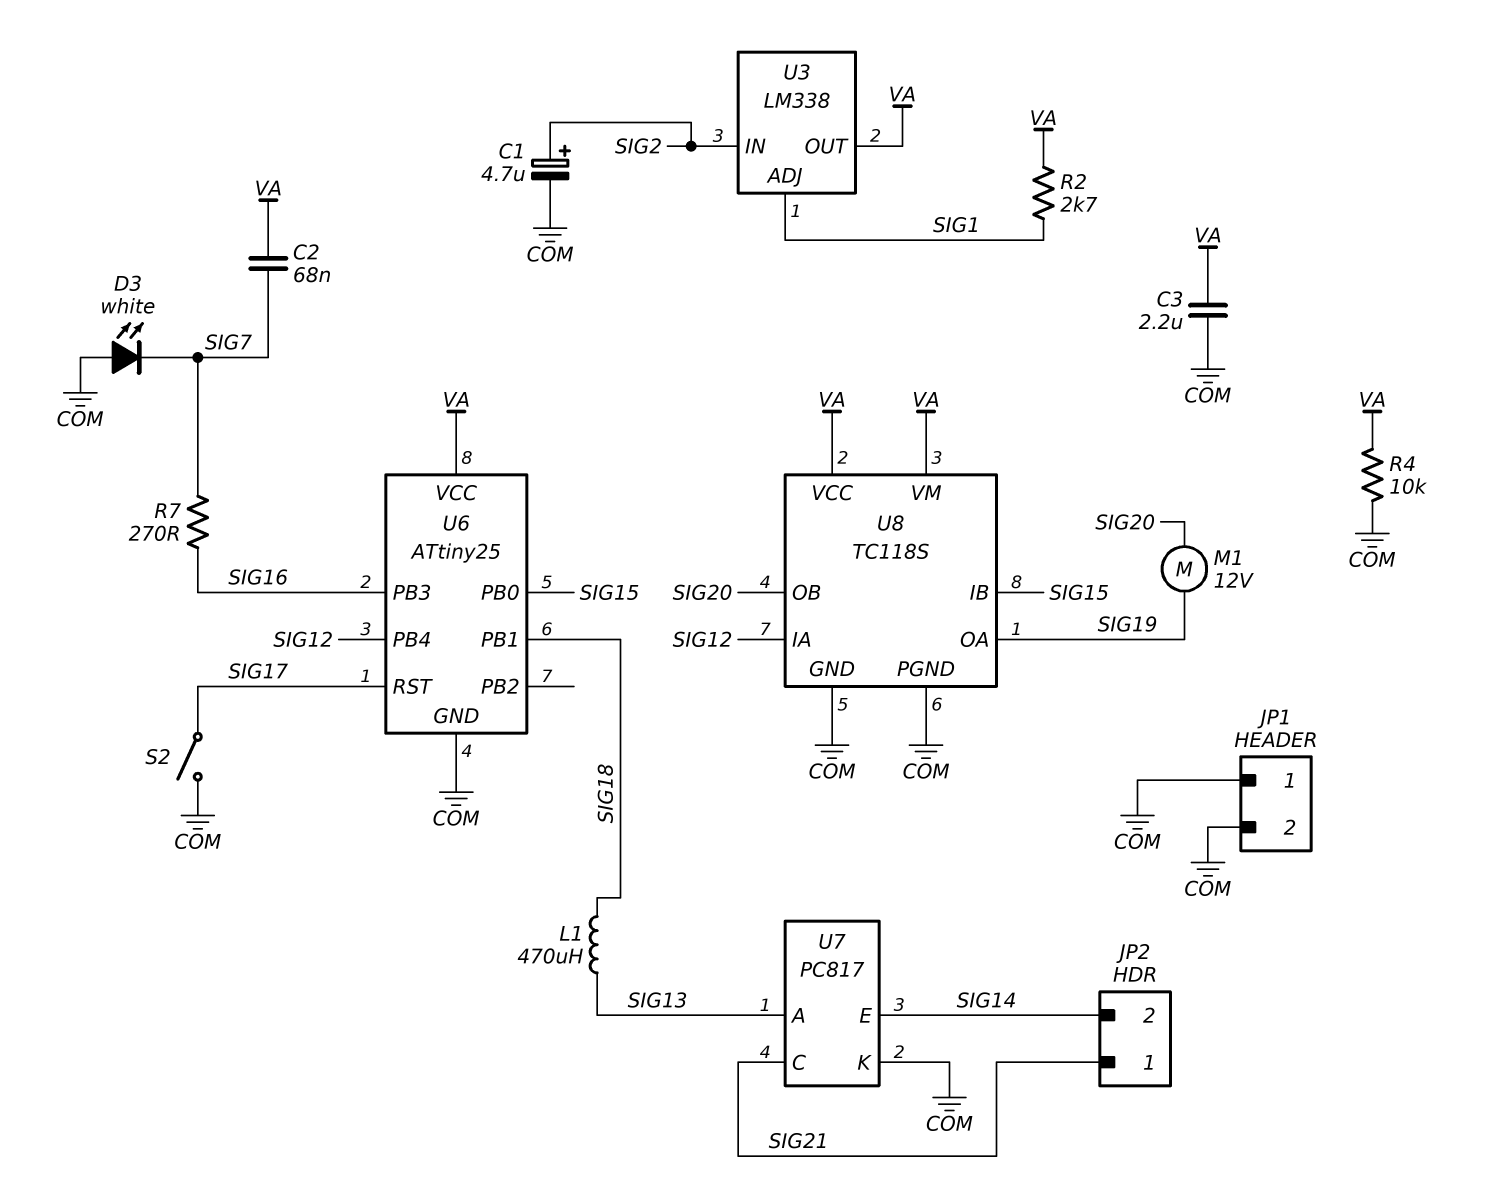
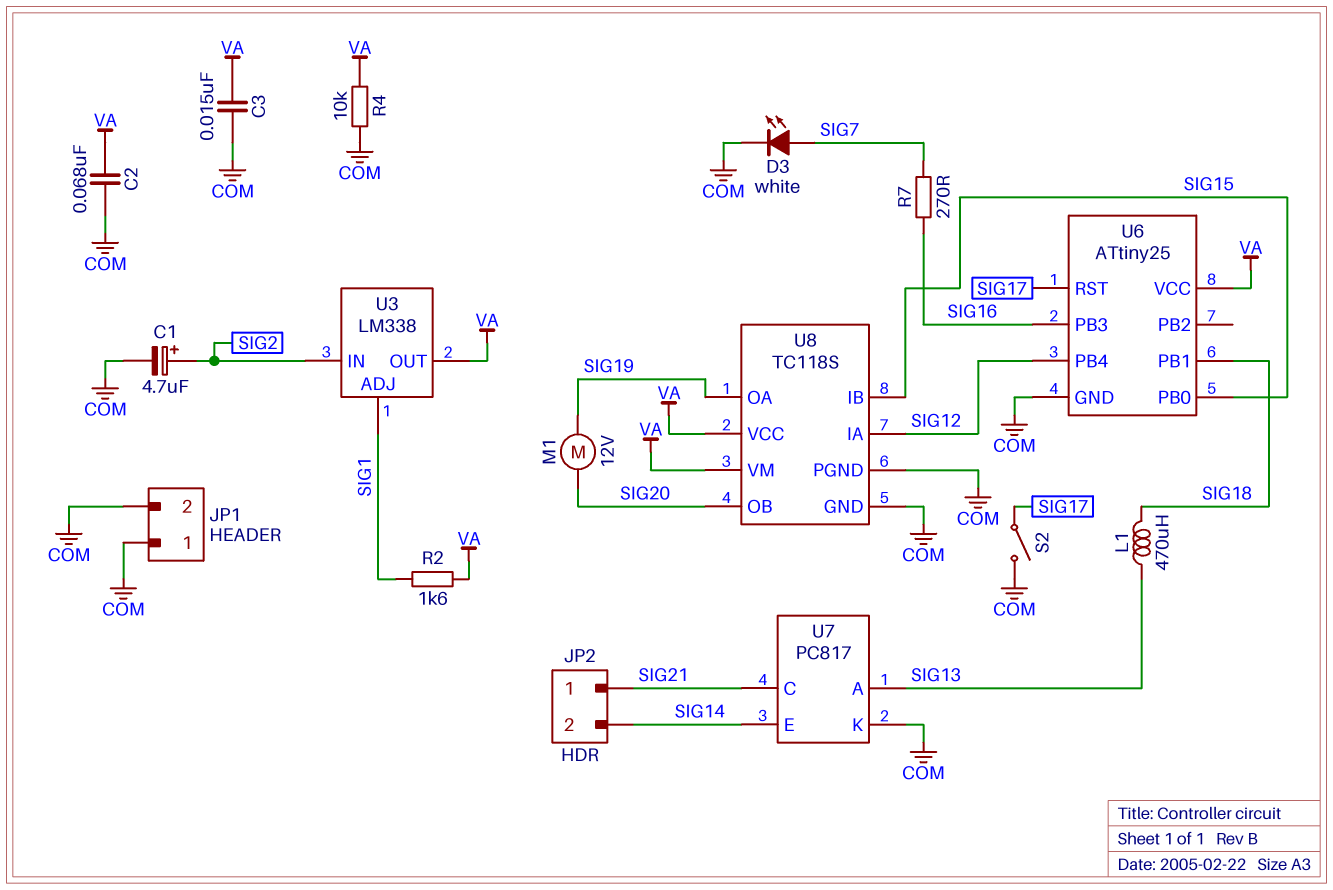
C2: 68nF (SIG7, VA) -> 68nF (COM, VA)
C3: 2.2uF (COM, VA) -> 15nF (COM, VA)
D3: LED white (A COM, K SIG7) -> LED white (A SIG7, K COM)
R2: 2.7k (SIG1, VA) -> 1.6k (SIG1, VA)

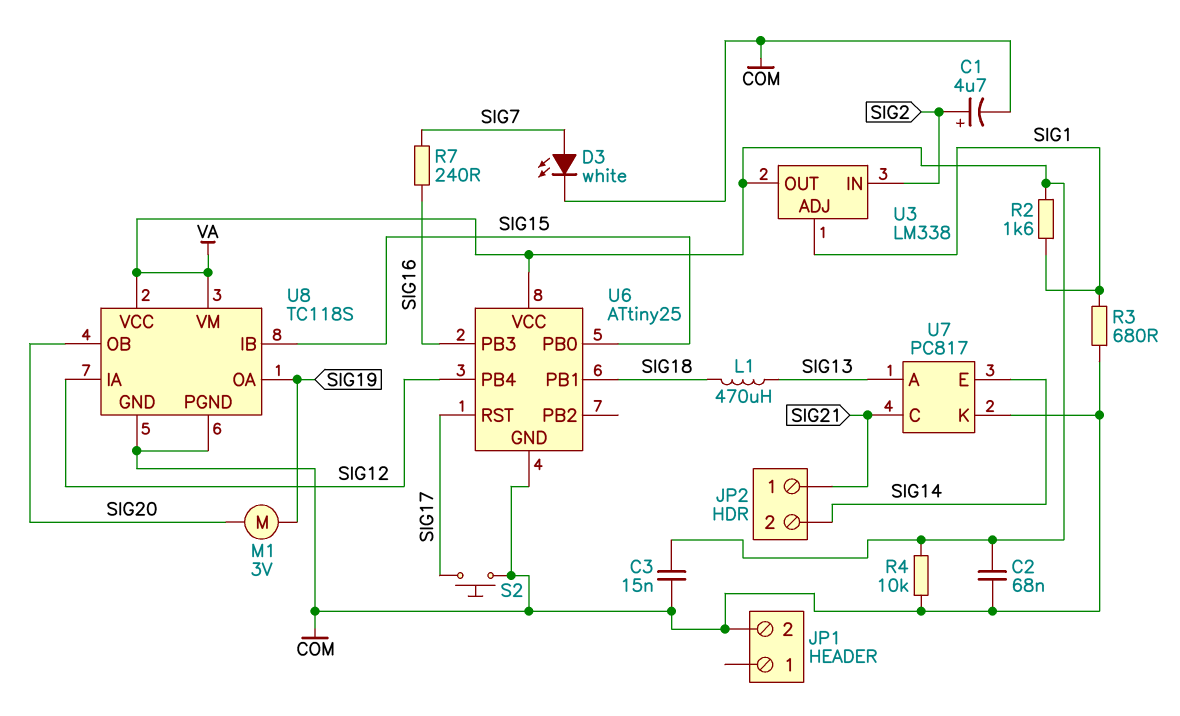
JP1 pin 1: COM -> none
M1: motor 12V (SIG19, SIG20) -> motor 3V (SIG19, SIG20)
R3: none -> 680 (COM, SIG1)
R7: 270 (SIG7, SIG16) -> 240 (SIG7, SIG16)
S2: switch (COM, SIG17) -> button (COM, SIG17)

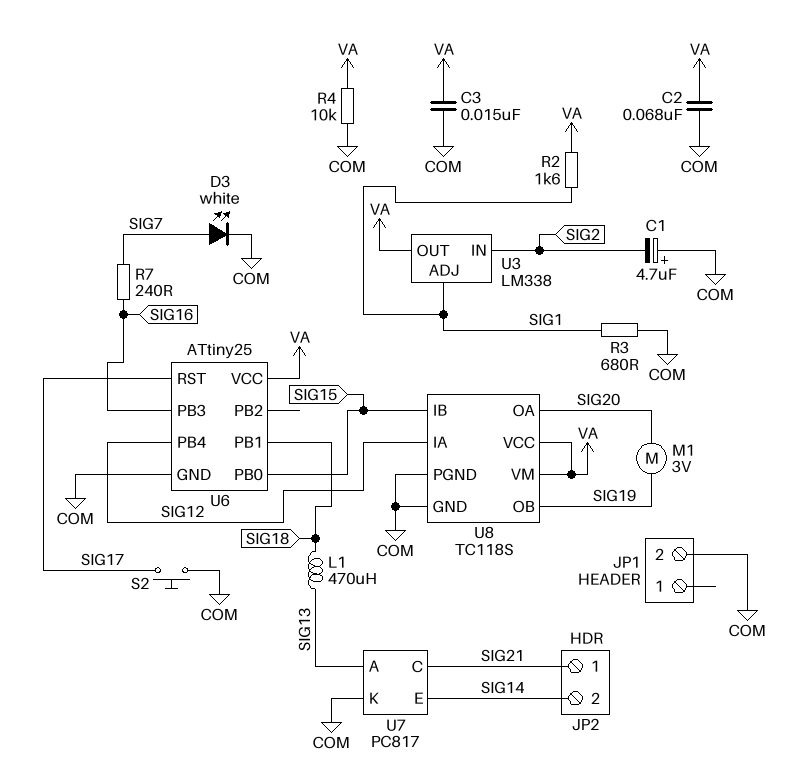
C1: 4.7uF (plus SIG2, minus COM) -> 4.7uF (plus COM, minus SIG2)
U8 pin OA: SIG19 -> SIG20
U8 pin OB: SIG20 -> SIG19

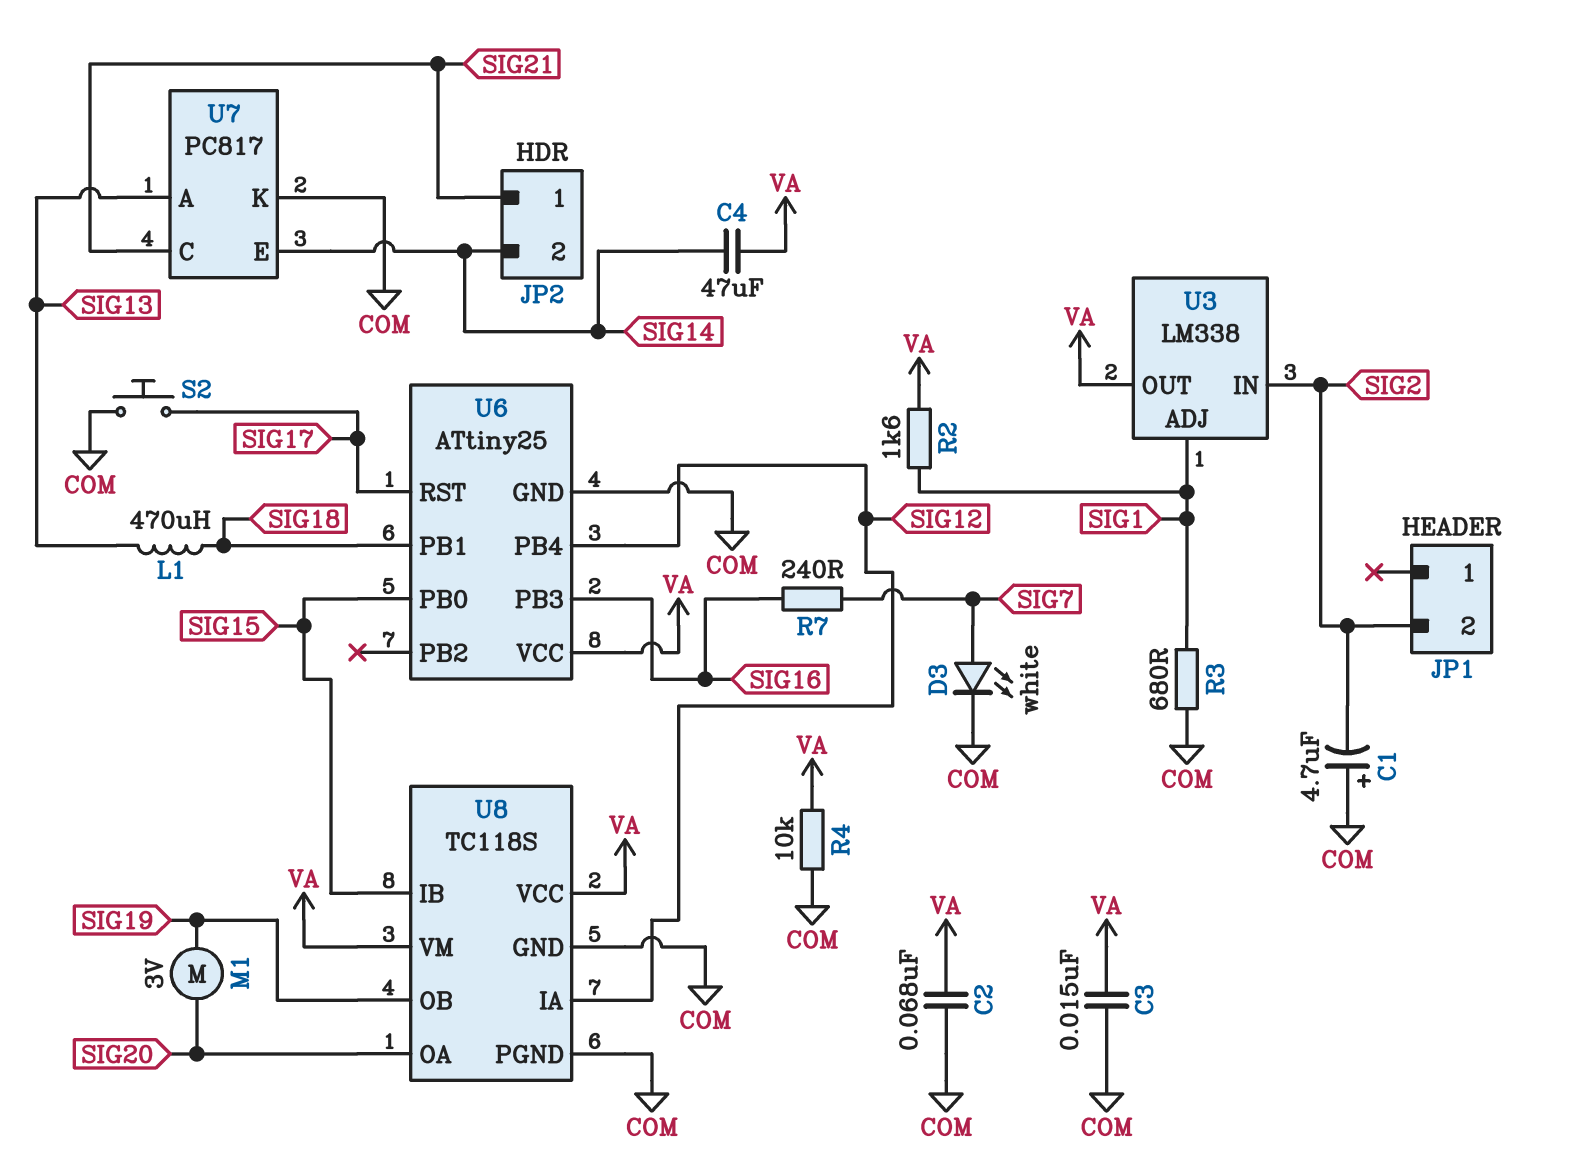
C4: none -> 47uF (SIG14, VA)
JP1 pin 2: COM -> SIG2

